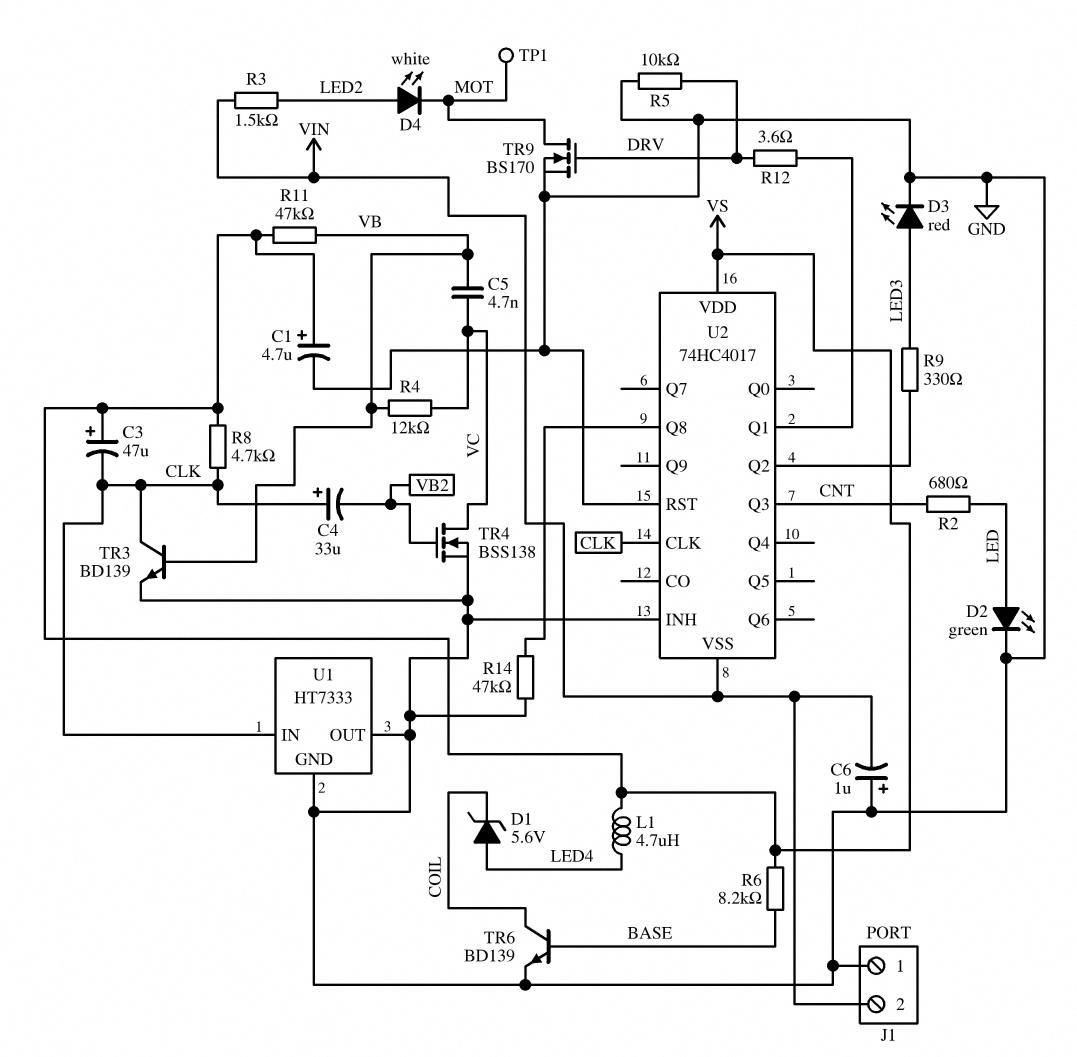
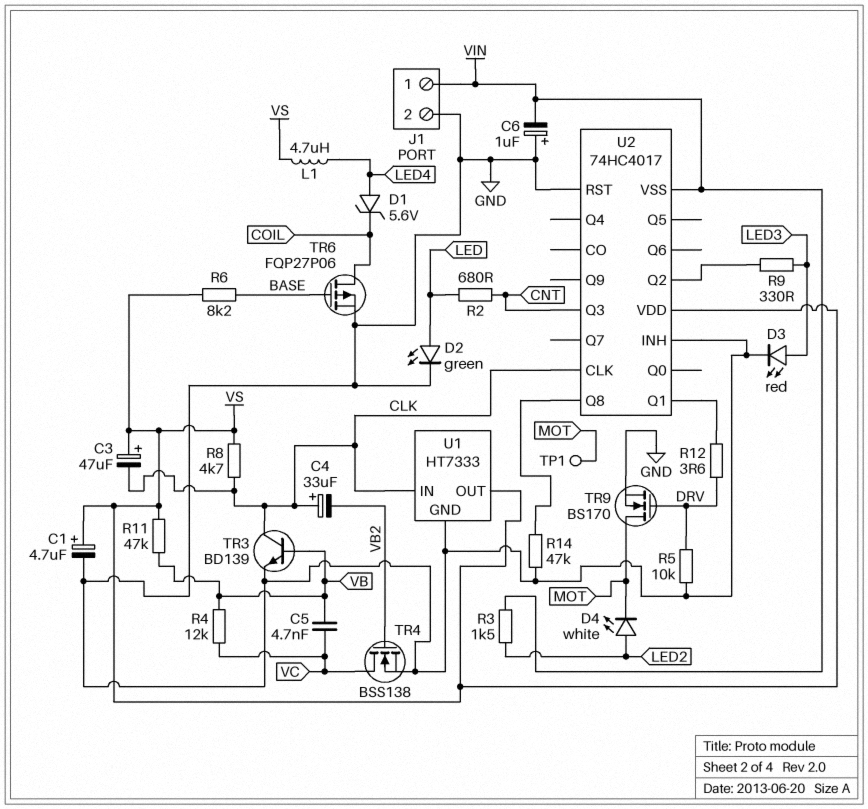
J1 pin 1: GND -> VIN
J1 pin 2: VIN -> GND
TR6: NPN BD139 (B BASE, C COIL, E GND) -> PMOS FQP27P06 (G BASE, D COIL, S GND)
U1 pin OUT: GND -> VS

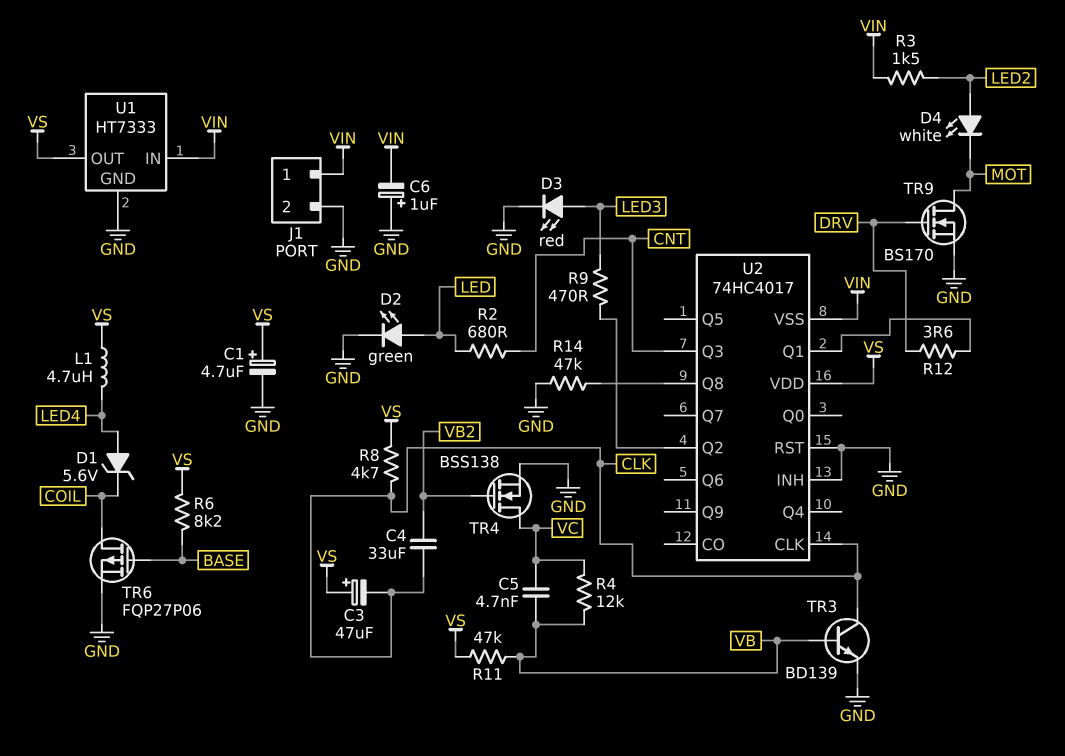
C4: 33uF (plus CLK, minus VB2) -> 33uF (CLK, VB2)
R5: 10k (DRV, GND) -> none
R9: 330 (LED3, U2/Q2) -> 470 (LED3, U2/Q2)
TP1: test point (MOT) -> none
U1 pin IN: CLK -> VIN

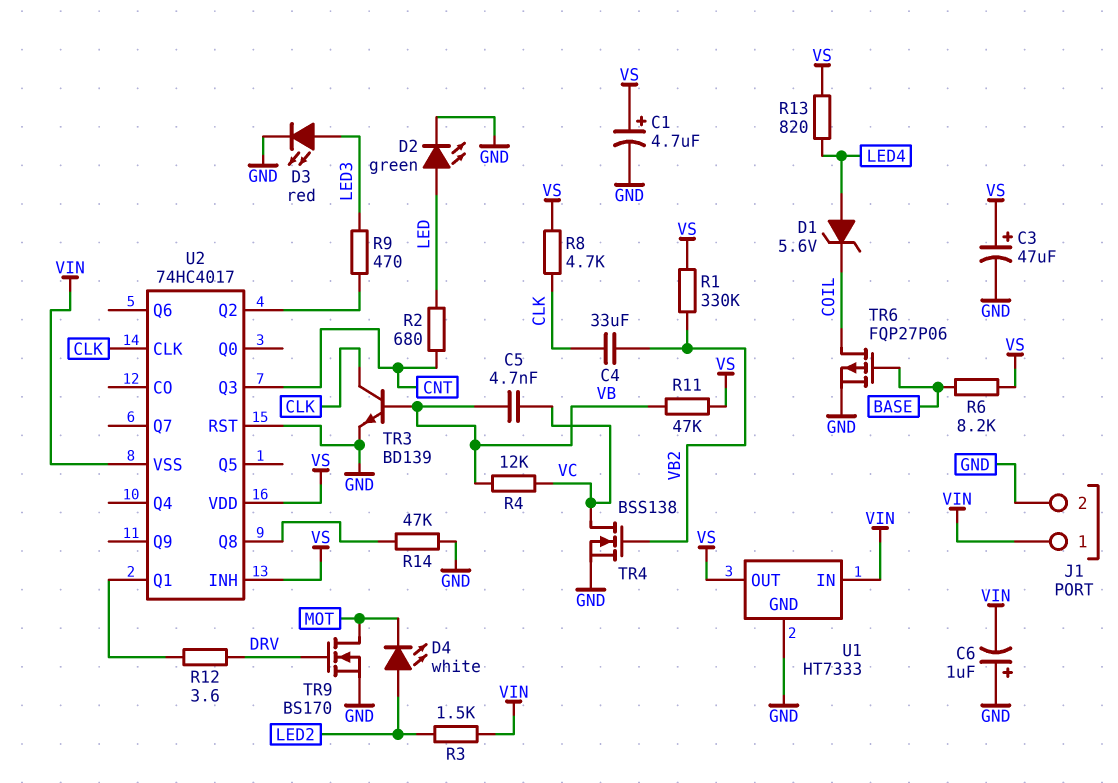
C3: 47uF (plus VS, minus CLK) -> 47uF (plus VS, minus GND)
L1: 4.7uH (LED4, VS) -> none
R1: none -> 330k (VB2, VS)
R13: none -> 820 (LED4, VS)
U2 pin INH: GND -> VS

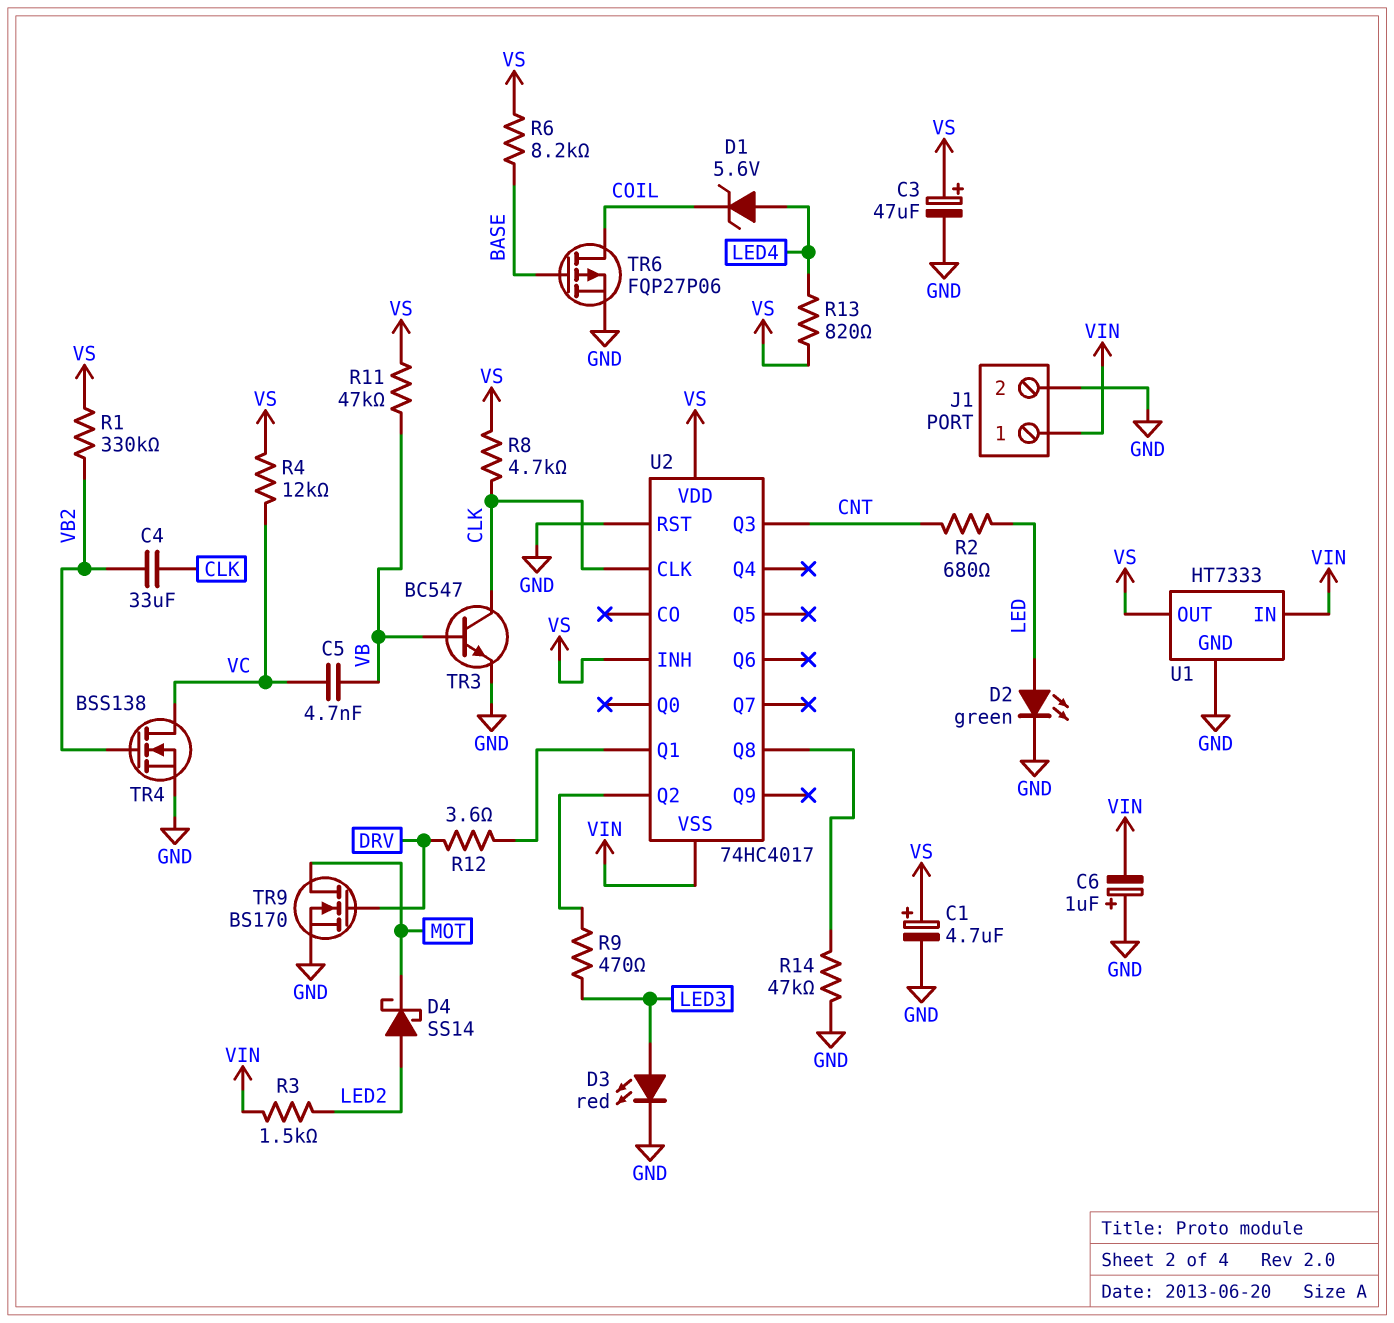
D4: LED white (A LED2, K MOT) -> schottky SS14 (A LED2, K MOT)
R4: 12k (VB, VC) -> 12k (VC, VS)
TR3: NPN BD139 (B VB, C CLK, E GND) -> NPN BC547 (B VB, C CLK, E GND)

